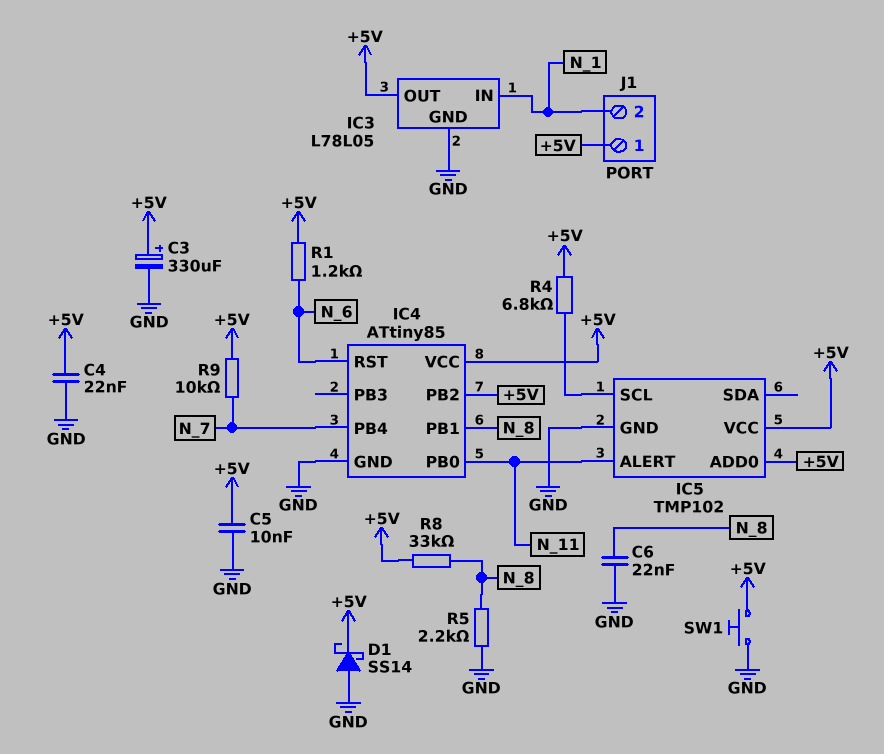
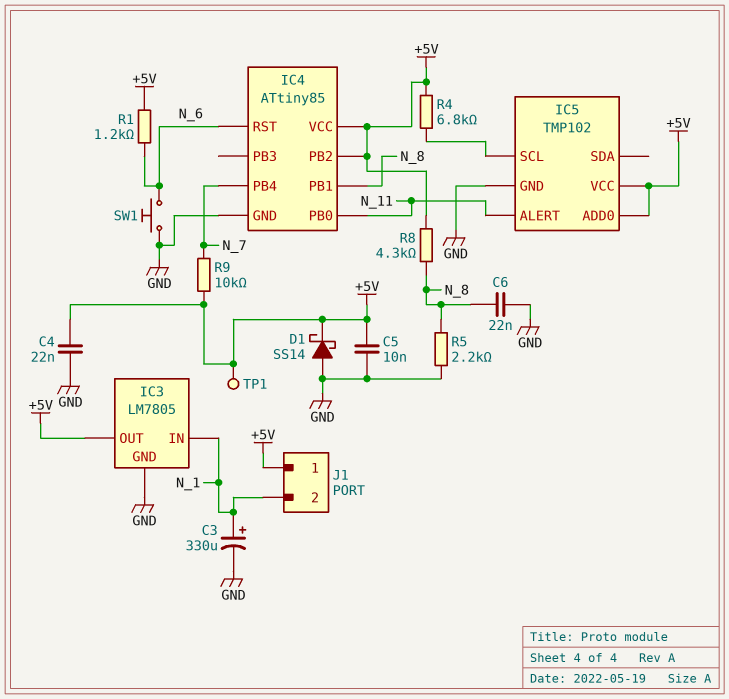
C3: 330uF (plus +5V, minus GND) -> 330uF (plus N_1, minus GND)
IC3: L78L05 -> LM7805
R8: 33k (+5V, N_8) -> 4.3k (+5V, N_8)
SW1: button (+5V, GND) -> button (GND, N_6)
TP1: none -> test point (+5V)

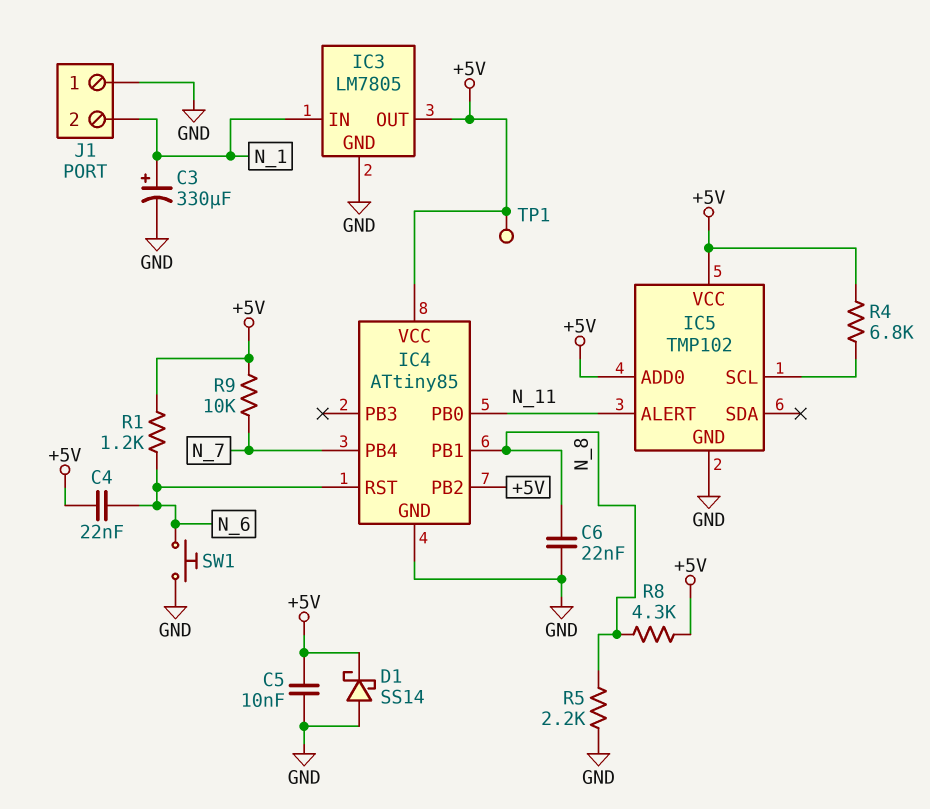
C4: 22nF (+5V, GND) -> 22nF (+5V, N_6)
J1 pin 1: +5V -> GND

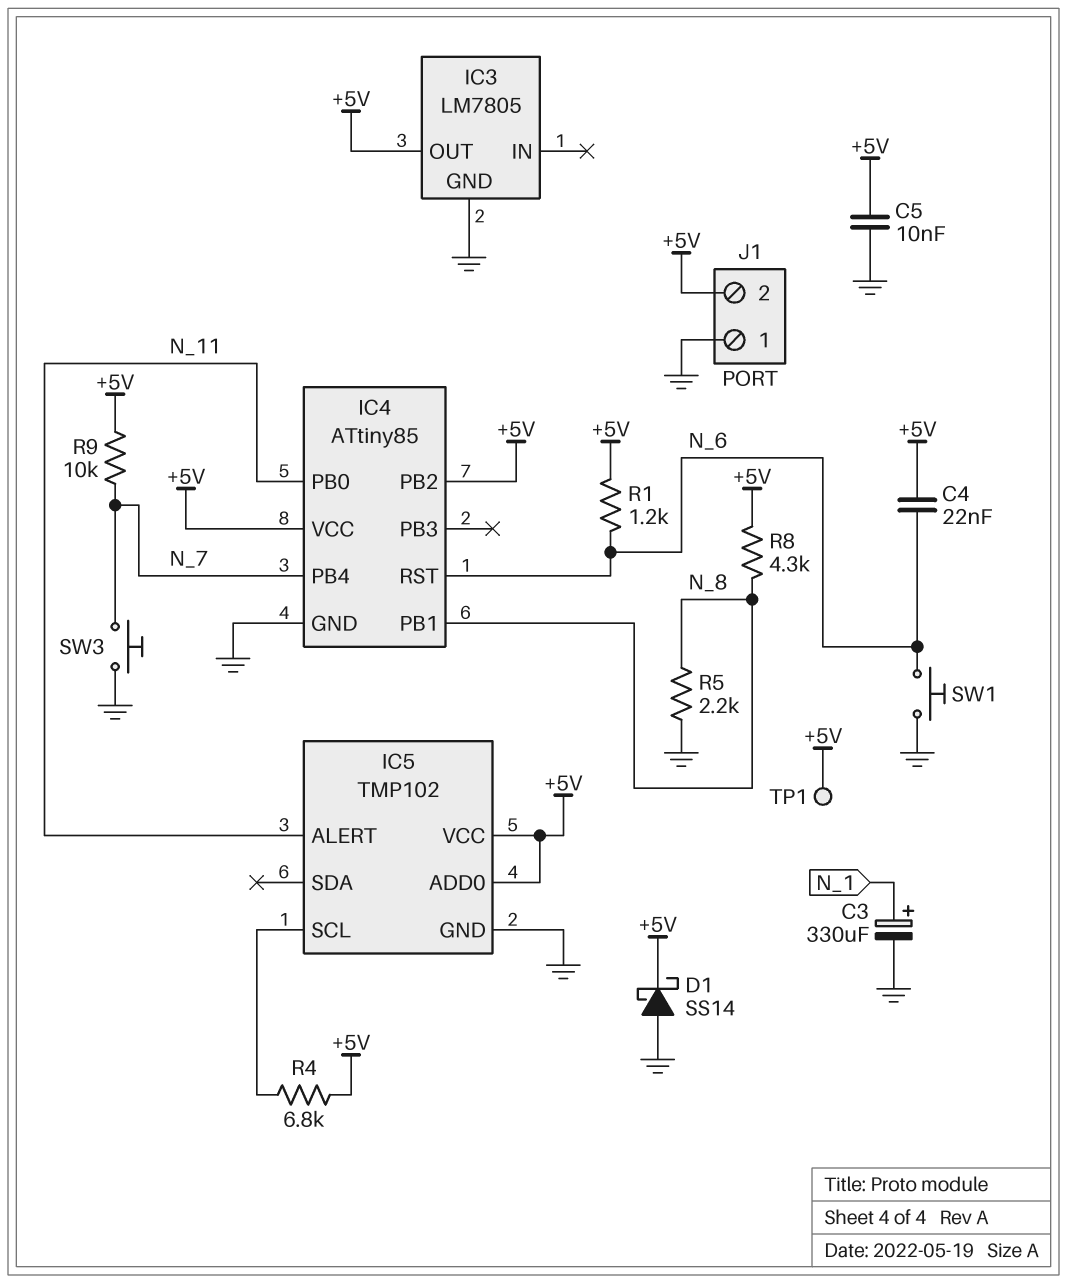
C6: 22nF (GND, N_8) -> none
IC3 pin IN: N_1 -> none
J1 pin 2: N_1 -> +5V
SW3: none -> button (GND, N_7)

